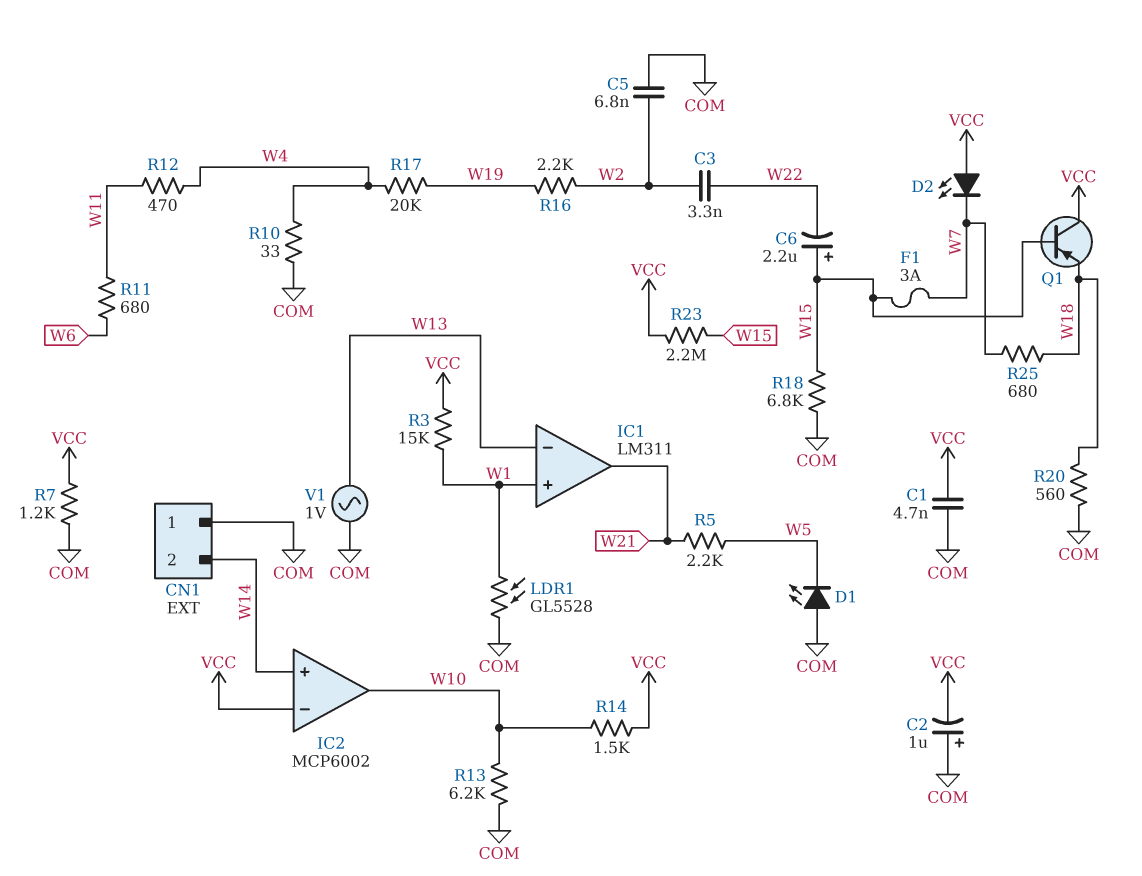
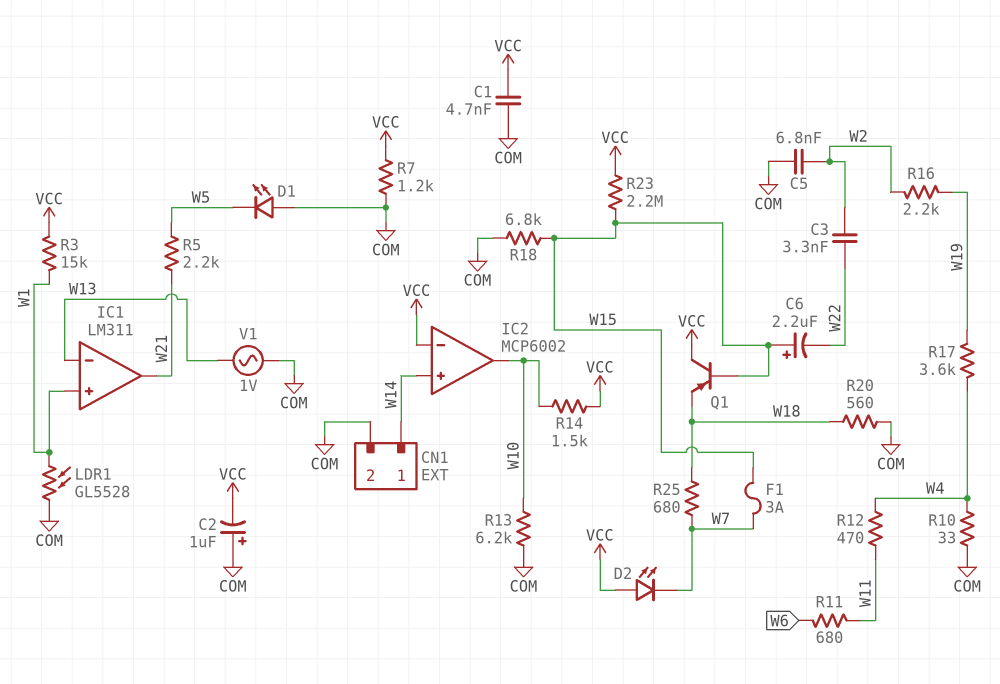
CN1 pin 1: COM -> W14
CN1 pin 2: W14 -> COM
R17: 20k (W4, W19) -> 3.6k (W4, W19)

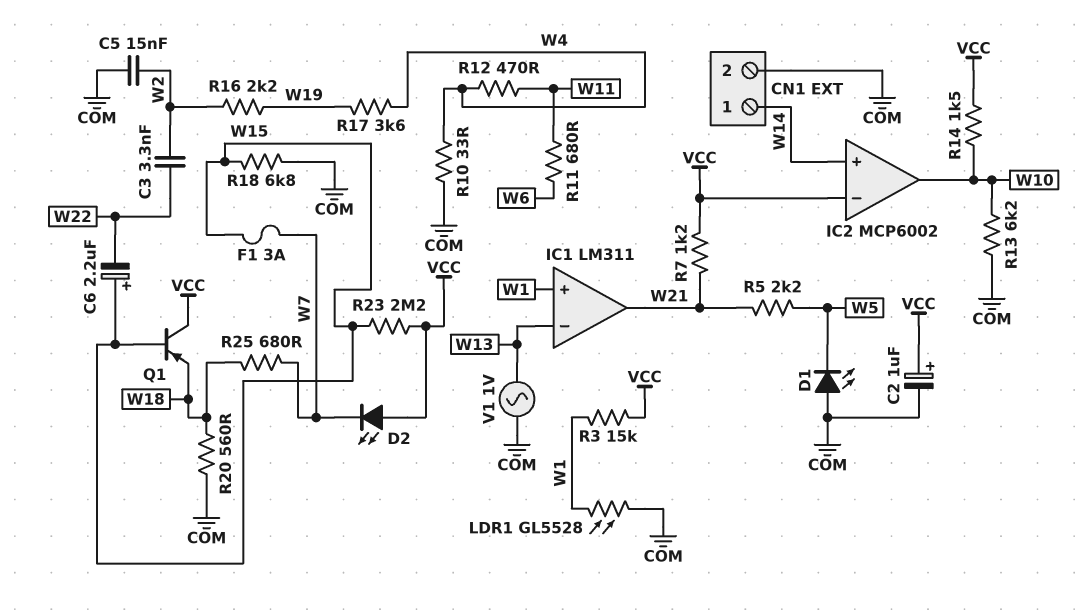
C1: 4.7nF (COM, VCC) -> none
C2: 1uF (plus COM, minus VCC) -> 1uF (plus VCC, minus COM)
C5: 6.8nF (COM, W2) -> 15nF (COM, W2)
R7: 1.2k (COM, VCC) -> 1.2k (VCC, W21)

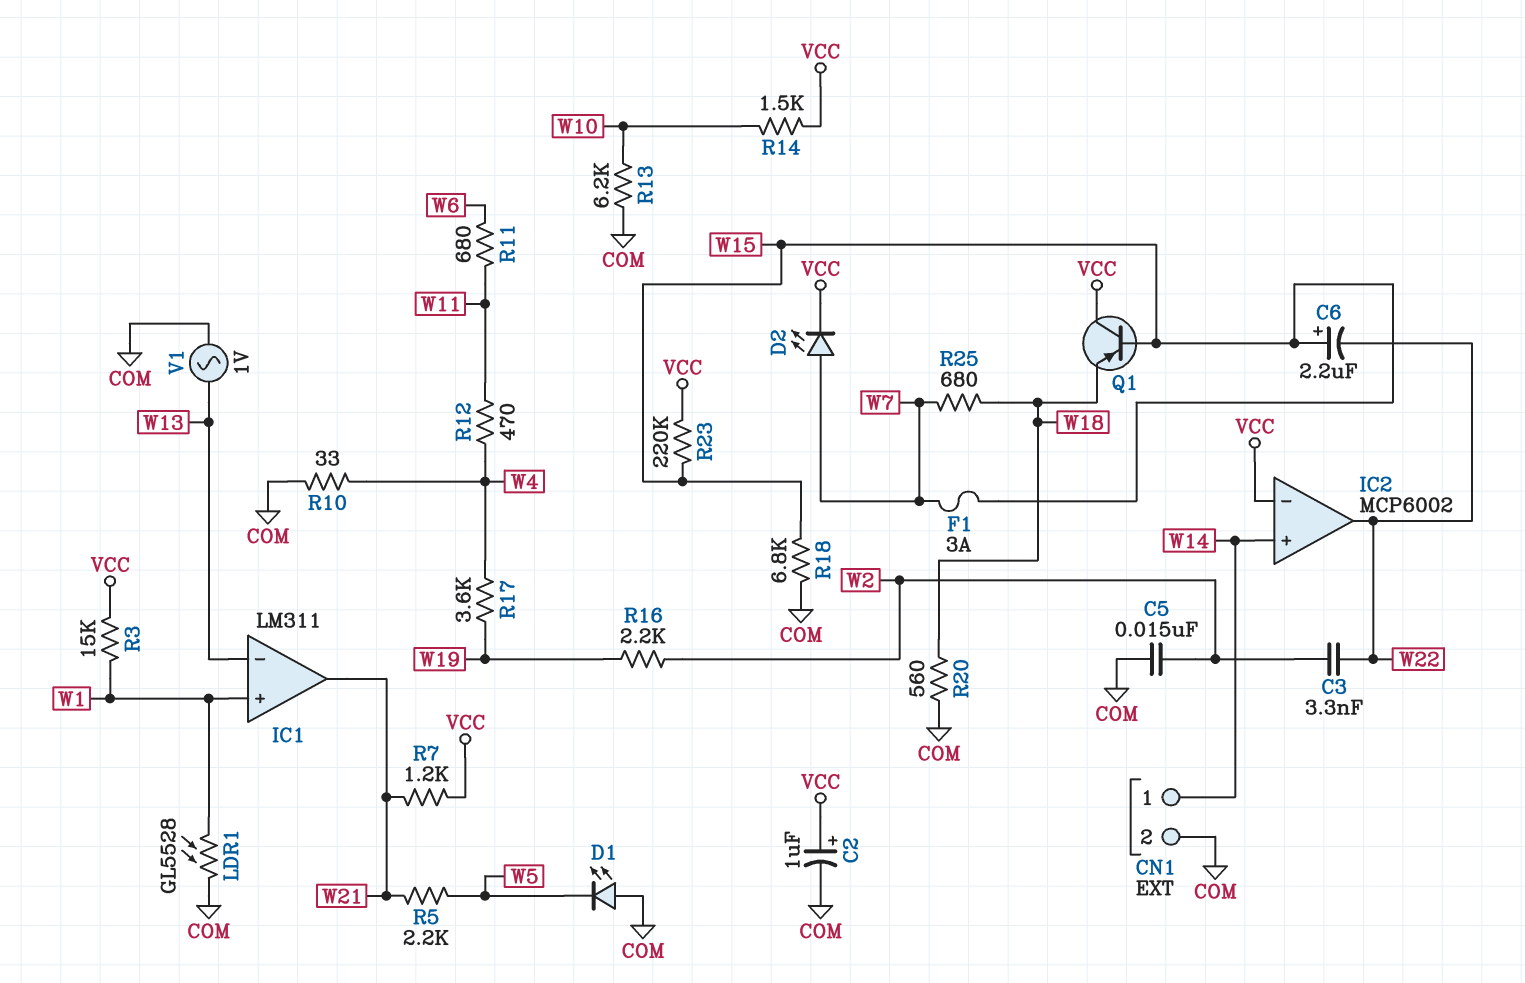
D2: LED (A VCC, K W7) -> LED (A W7, K VCC)
IC2 pin out: W10 -> W22
R23: 2.2M (VCC, W15) -> 220k (VCC, W15)

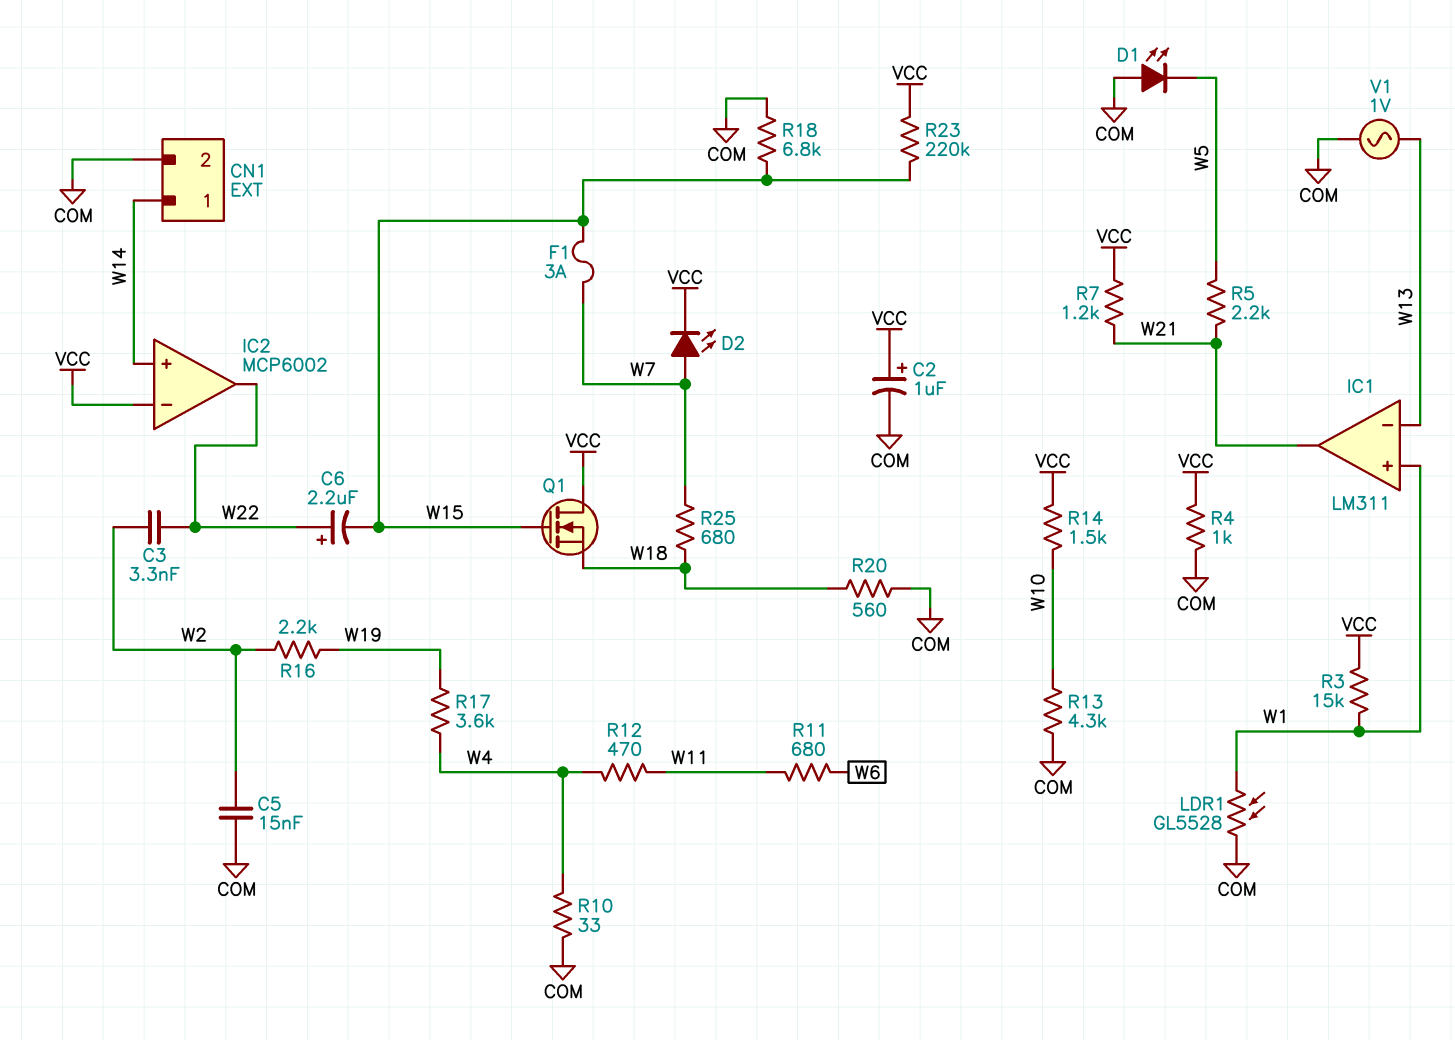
C6: 2.2uF (plus W15, minus W22) -> 2.2uF (plus W22, minus W15)
Q1: PNP (B W15, C VCC, E W18) -> NMOS (G W15, D VCC, S W18)
R4: none -> 1k (COM, VCC)
R13: 6.2k (COM, W10) -> 4.3k (COM, W10)

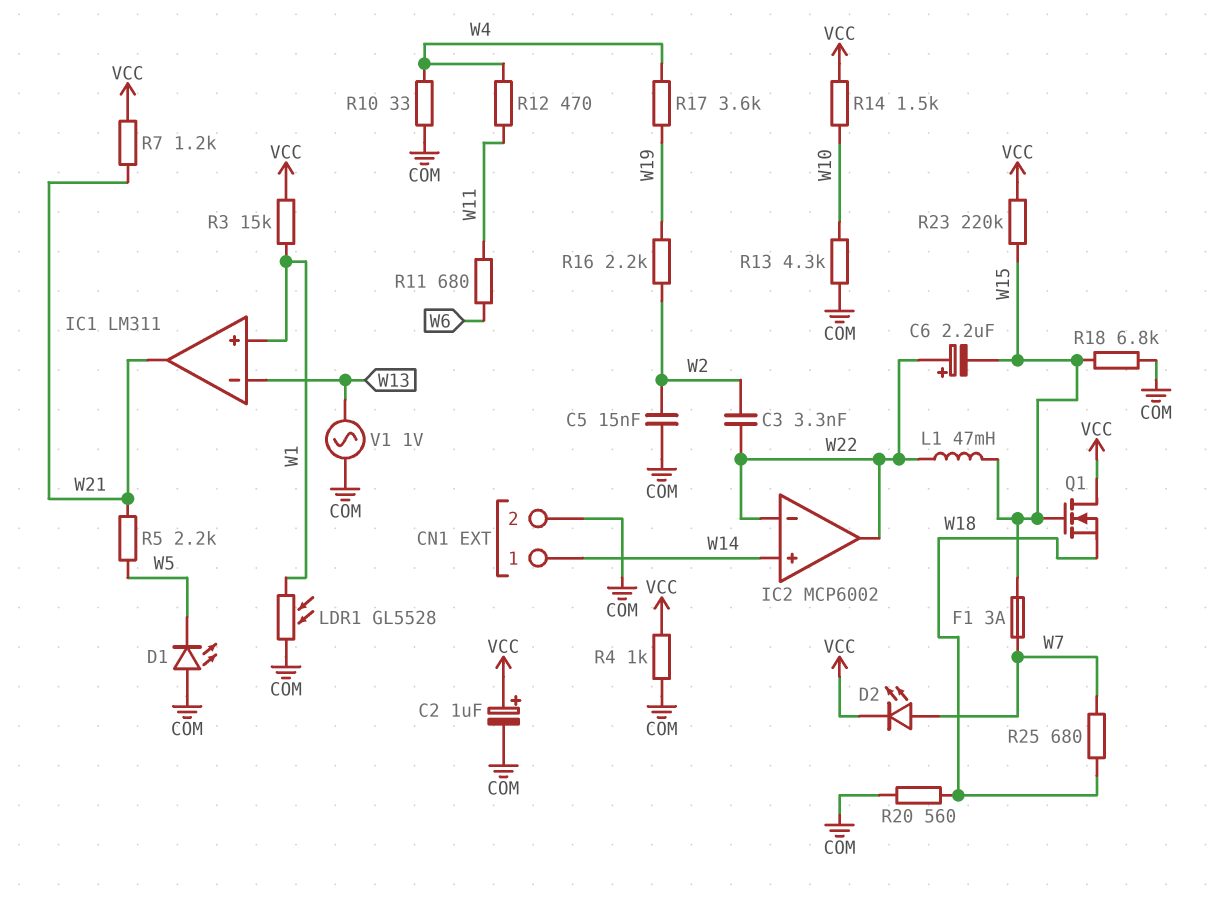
IC2 pin in-: VCC -> W22
L1: none -> 47mH (W15, W22)

